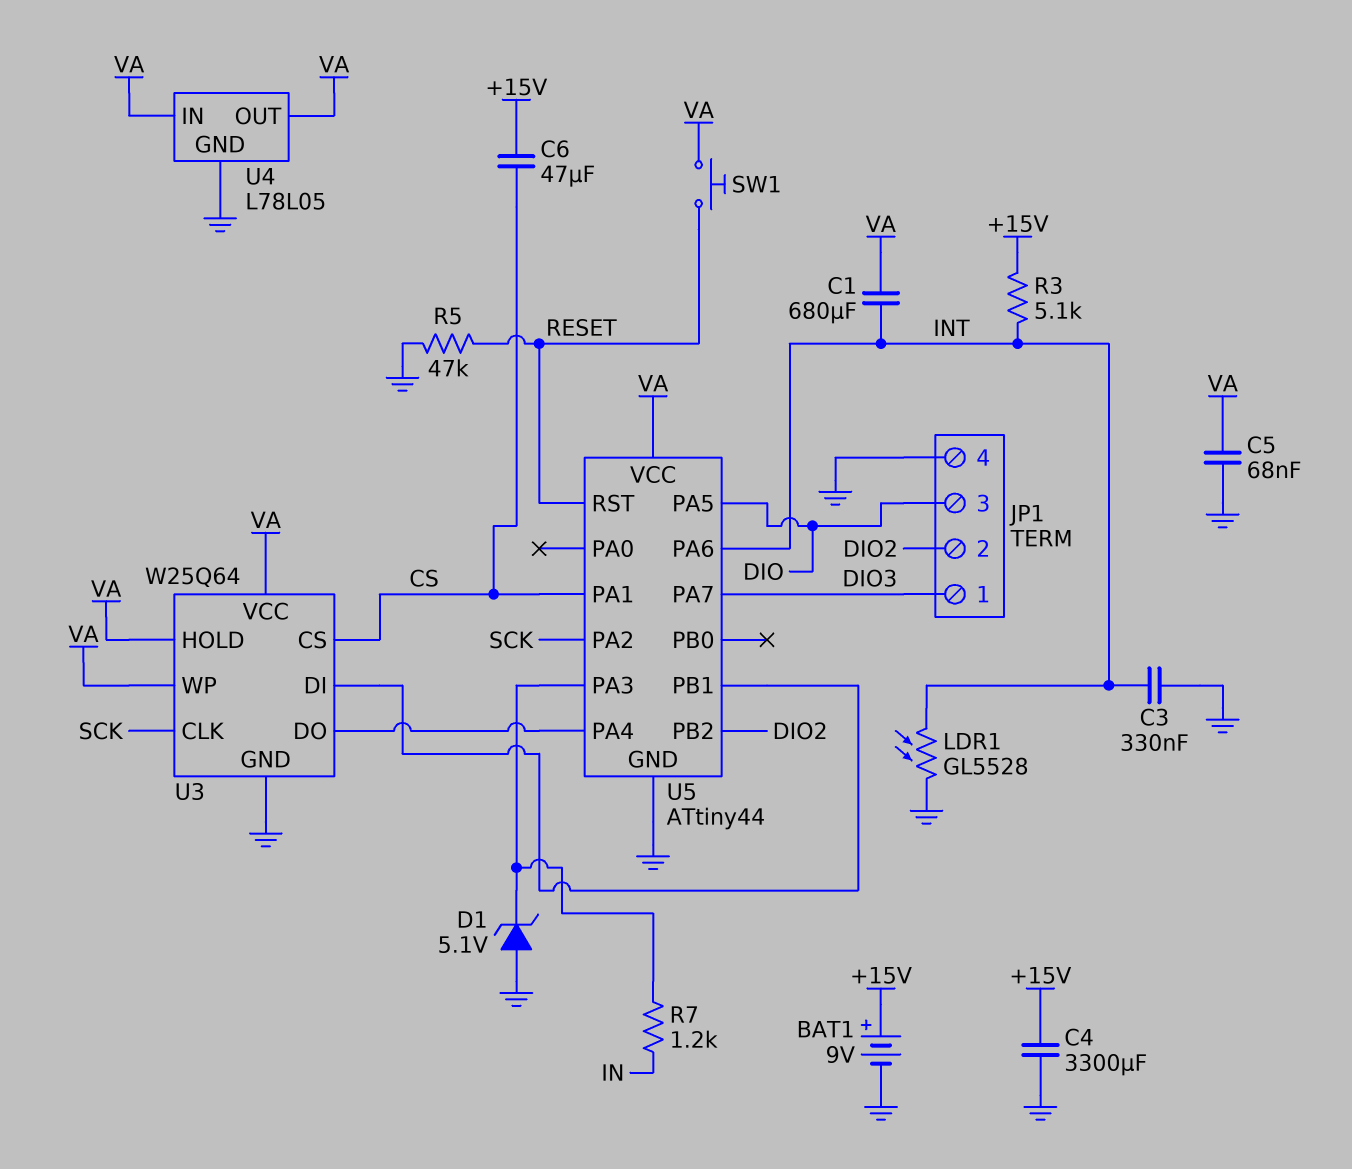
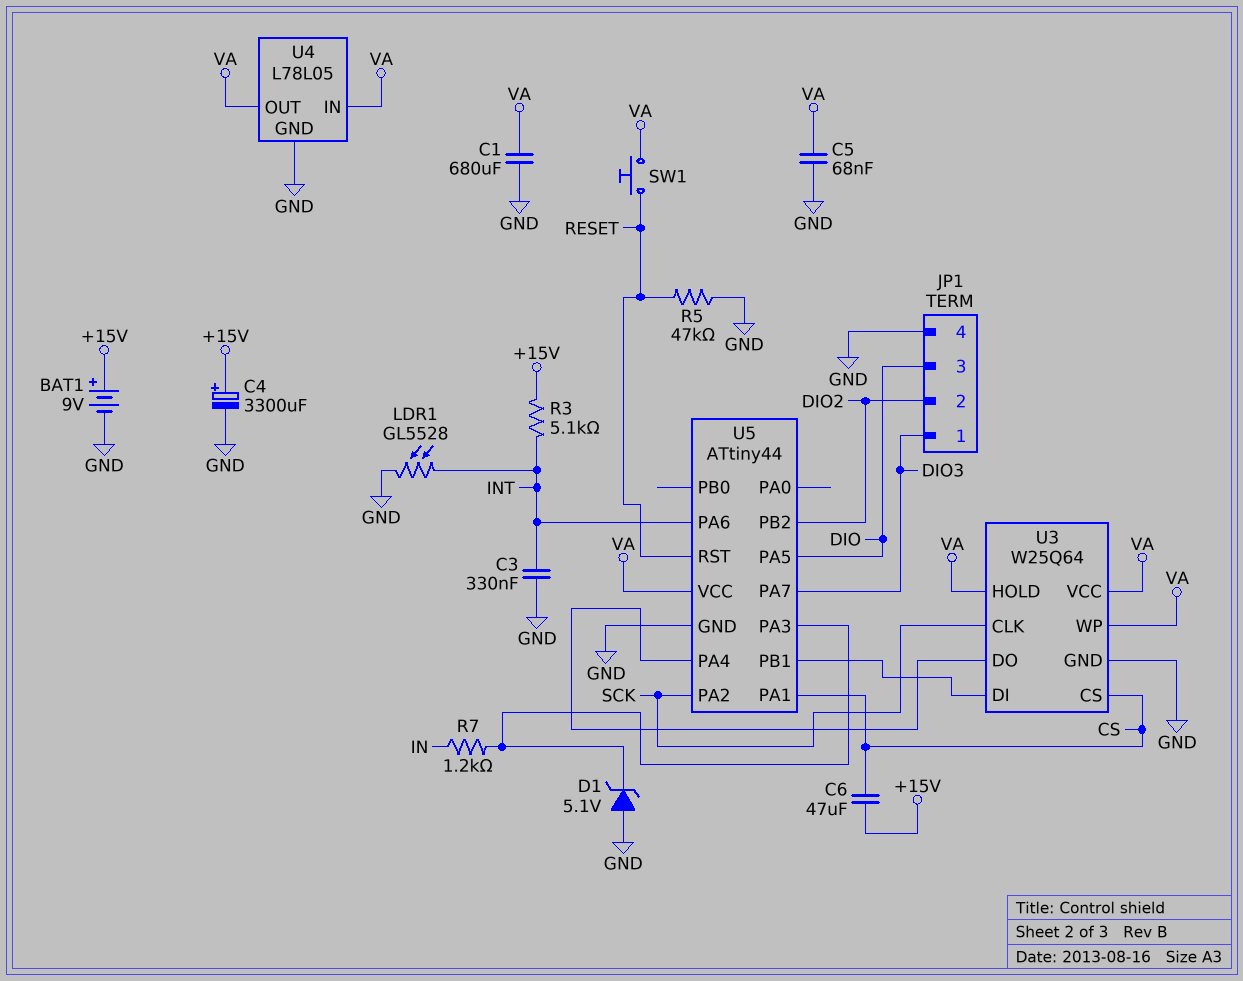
C1: 680uF (INT, VA) -> 680uF (GND, VA)
C4: 3300uF (+15V, GND) -> 3300uF (plus +15V, minus GND)

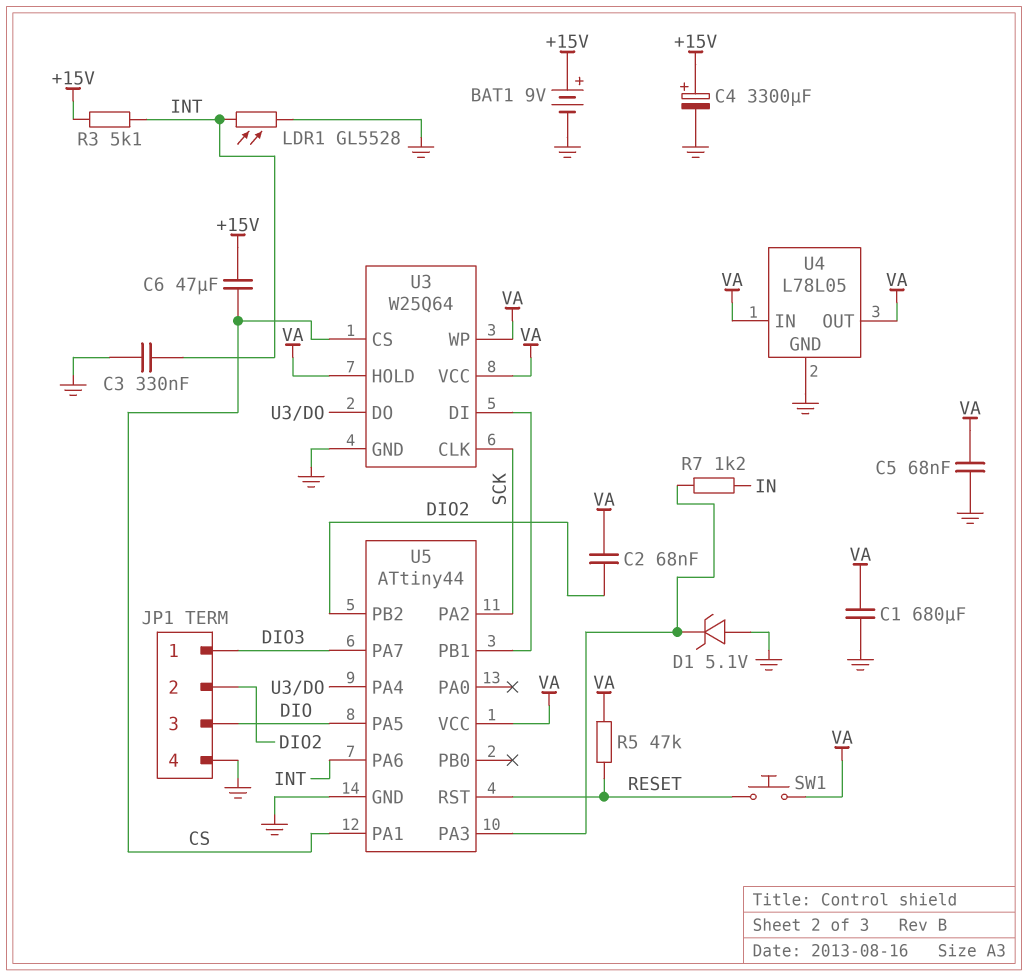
C2: none -> 68nF (DIO2, VA)
R5: 47k (GND, RESET) -> 47k (RESET, VA)

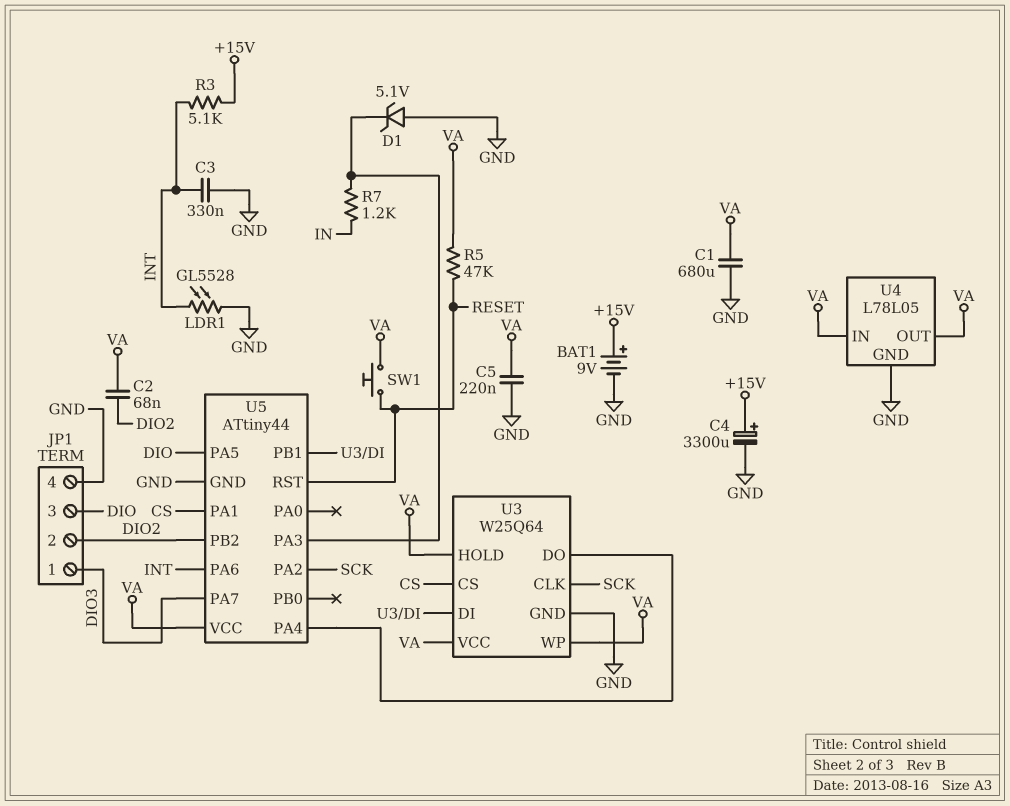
C5: 68nF (GND, VA) -> 220nF (GND, VA)
C6: 47uF (+15V, CS) -> none

